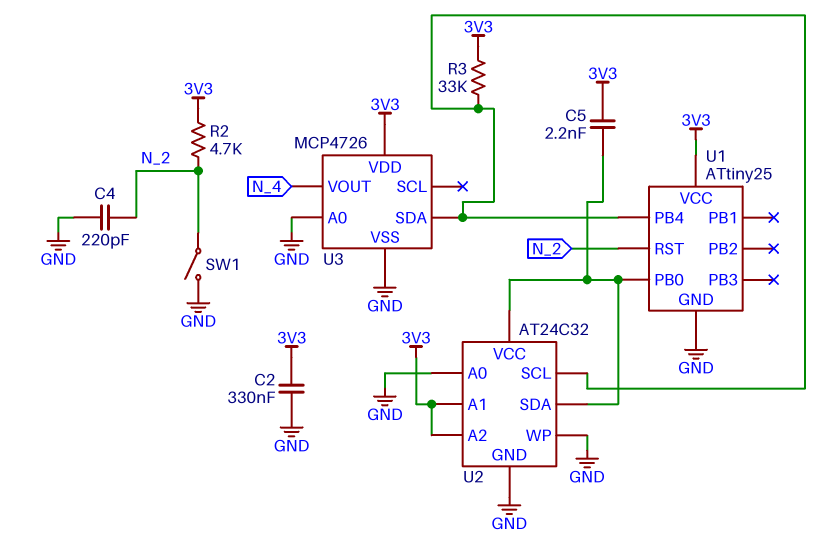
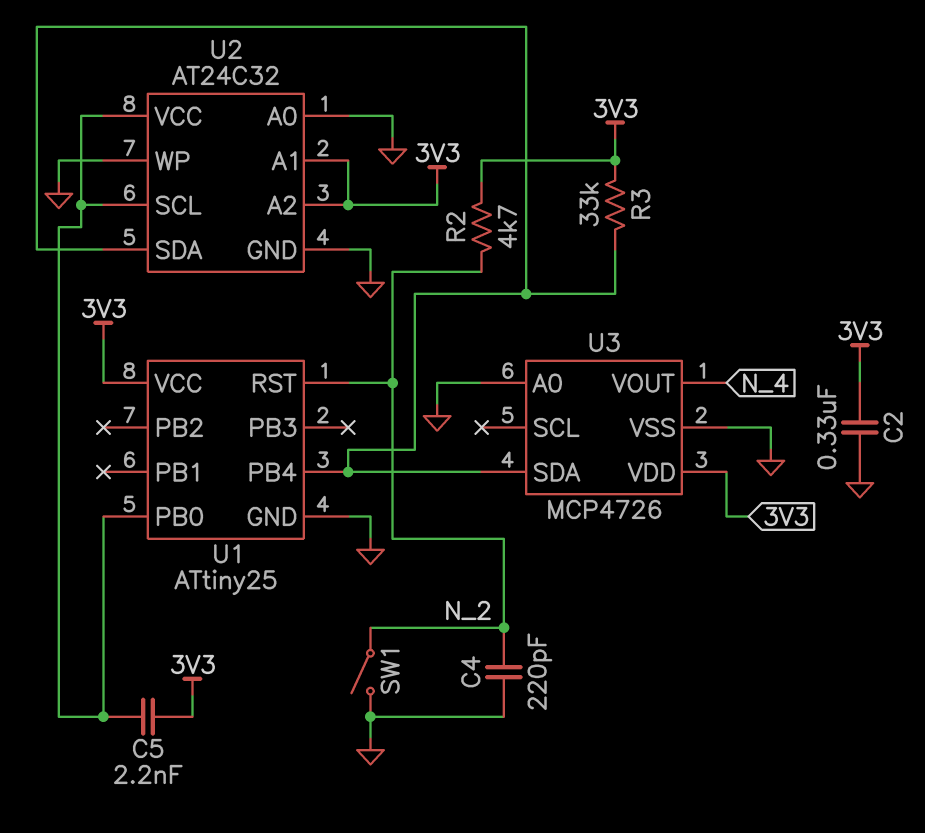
U2 pin SCL: U1/PB4 -> U1/PB0
U2 pin SDA: U1/PB0 -> U1/PB4

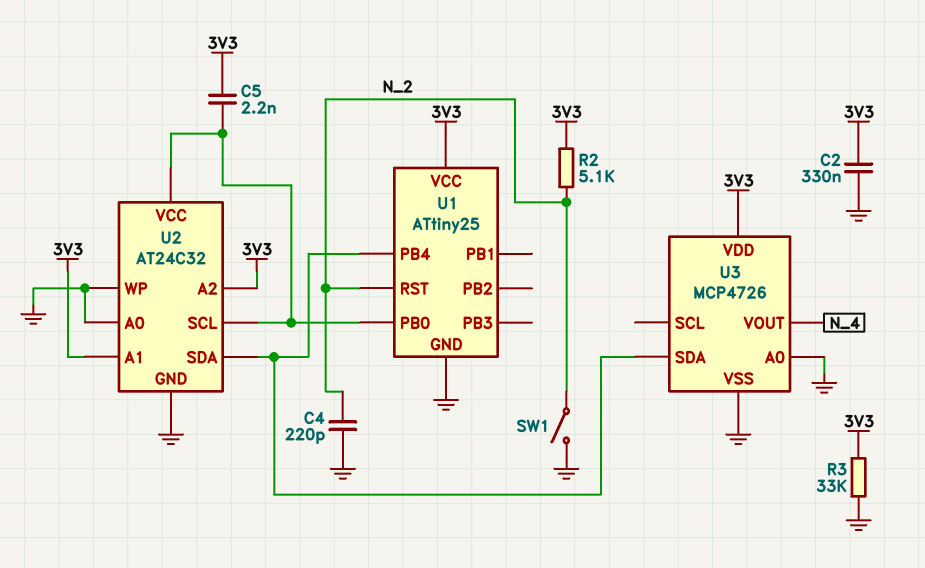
R2: 4.7k (3V3, N_2) -> 5.1k (3V3, N_2)
R3: 33k (3V3, U1/PB4) -> 33k (3V3, GND)

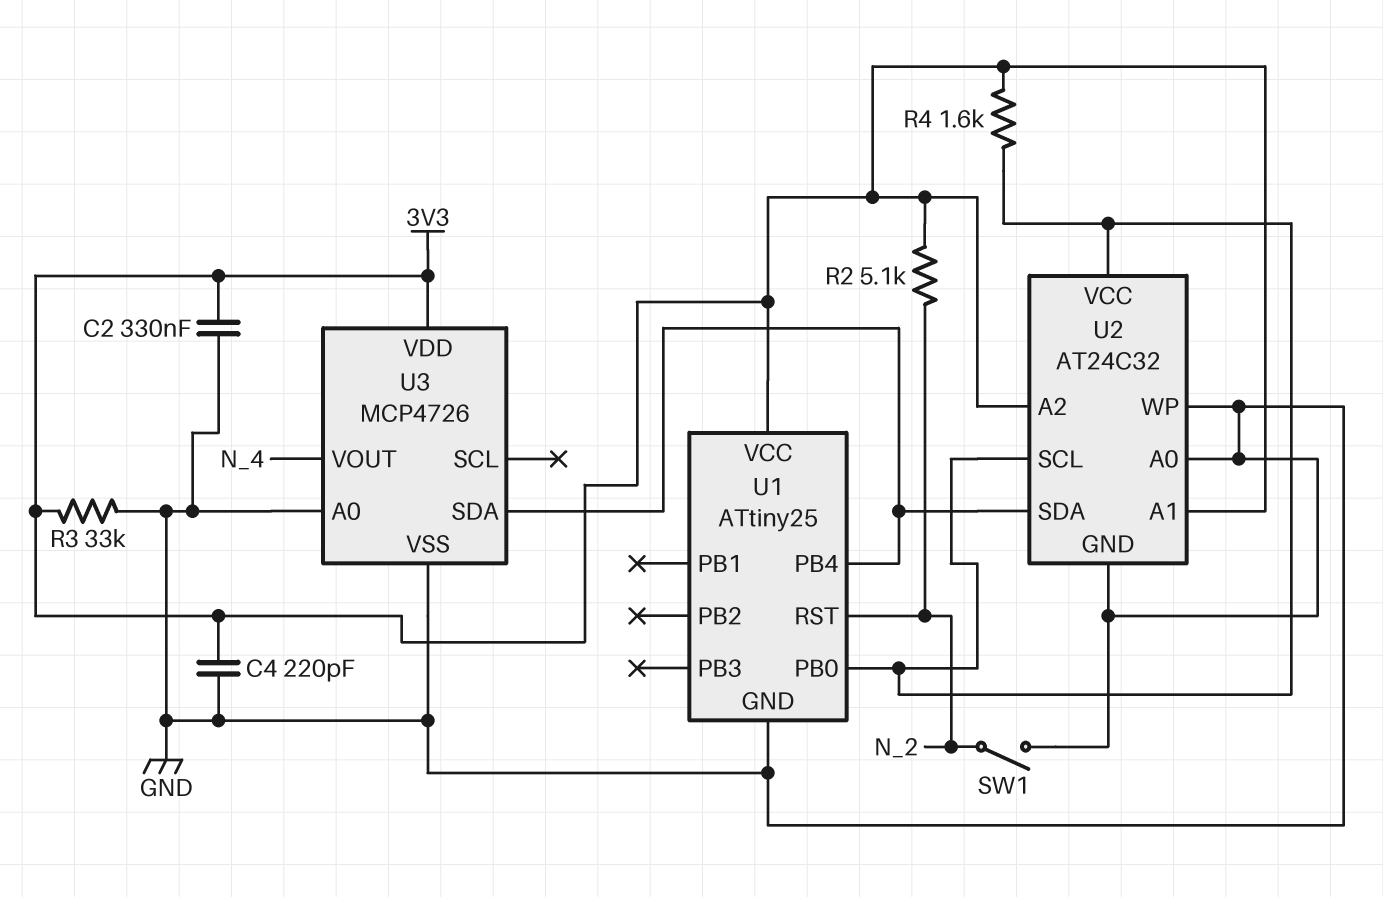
C4: 220pF (GND, N_2) -> 220pF (3V3, GND)
C5: 2.2nF (3V3, U1/PB0) -> none
R4: none -> 1.6k (3V3, U1/PB0)

